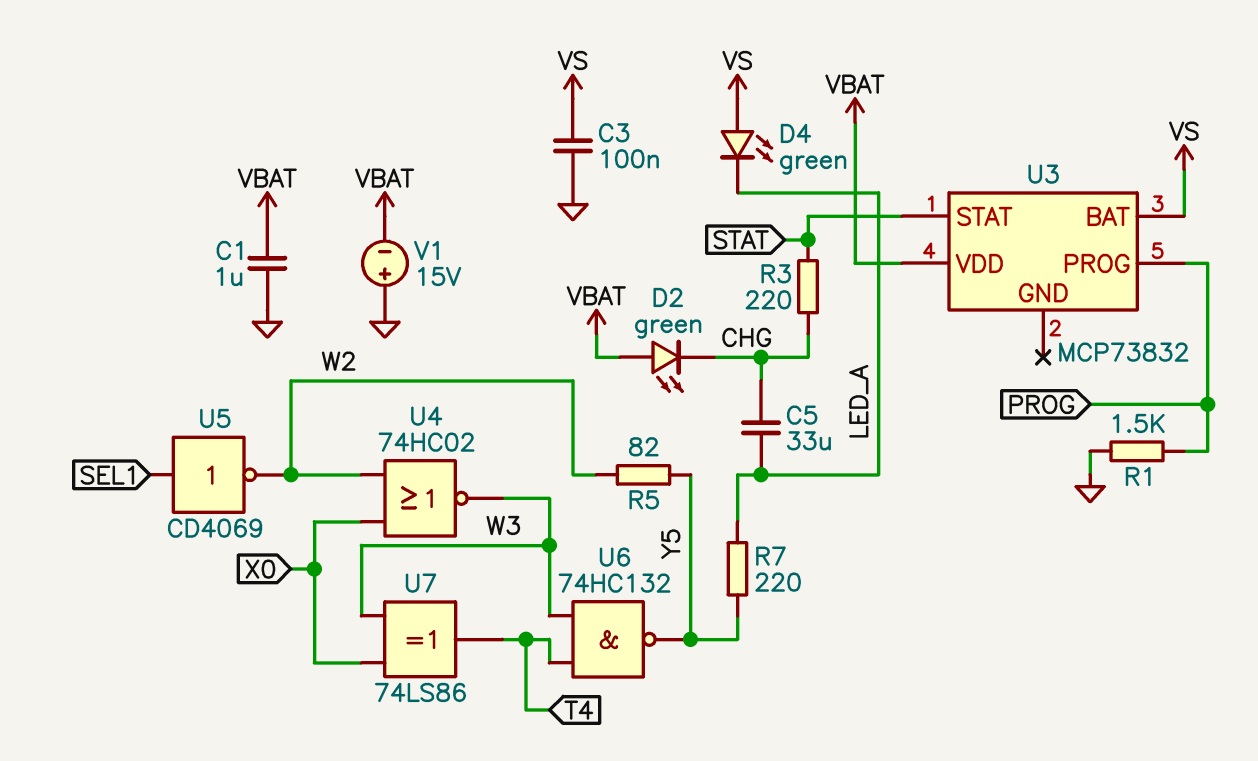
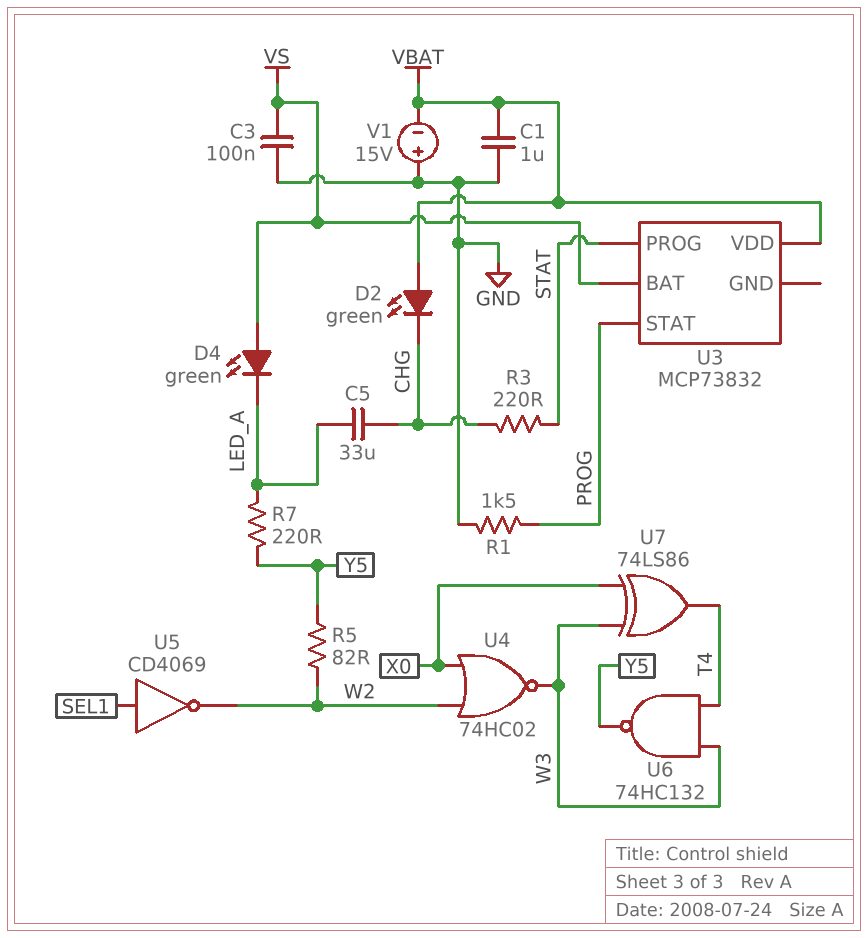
U3 pin PROG: PROG -> STAT
U3 pin STAT: STAT -> PROG

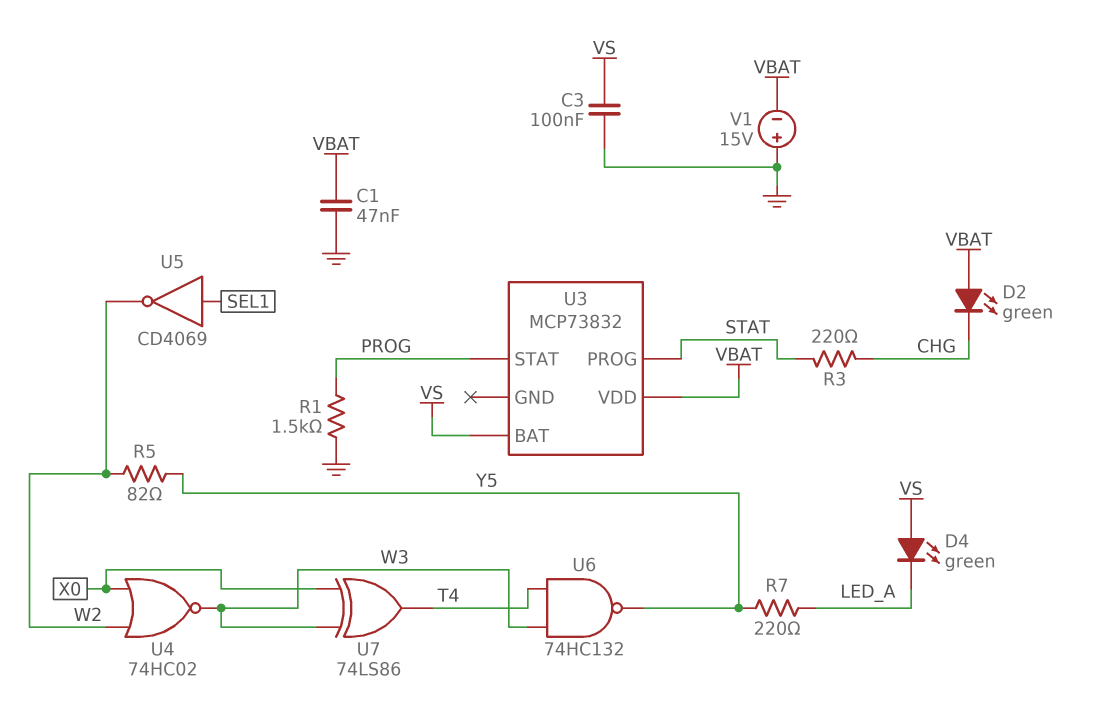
C1: 1uF (GND, VBAT) -> 47nF (GND, VBAT)
C5: 33uF (CHG, LED_A) -> none

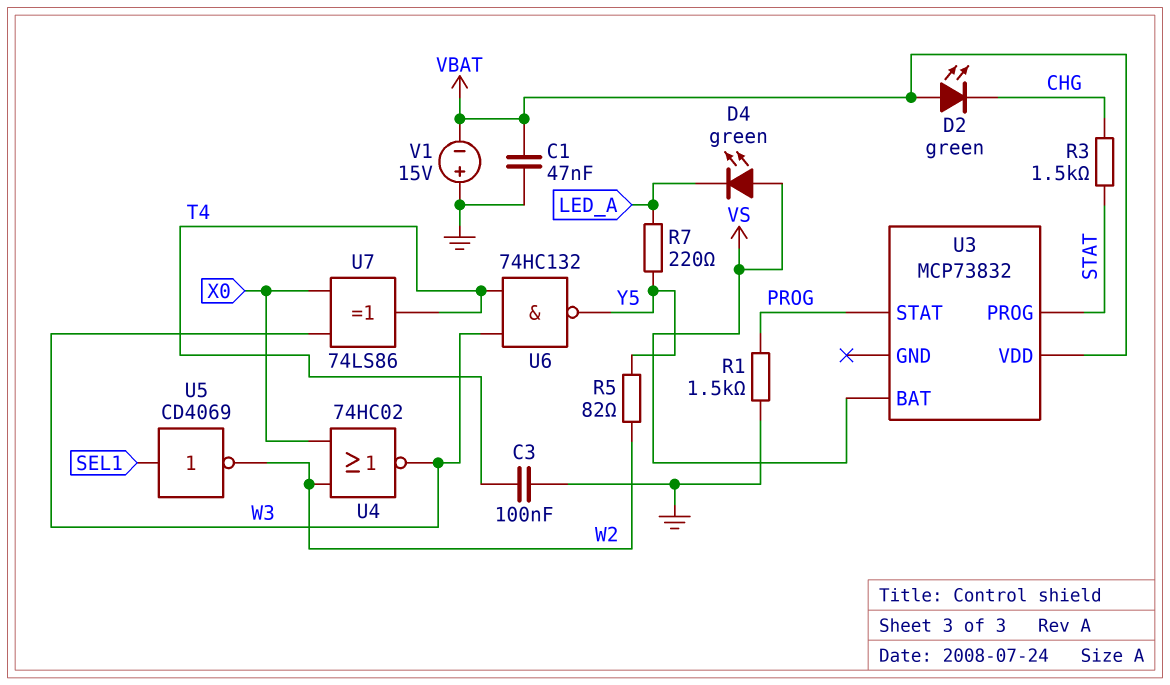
C3: 100nF (GND, VS) -> 100nF (GND, T4)
R3: 220 (CHG, STAT) -> 1.5k (CHG, STAT)

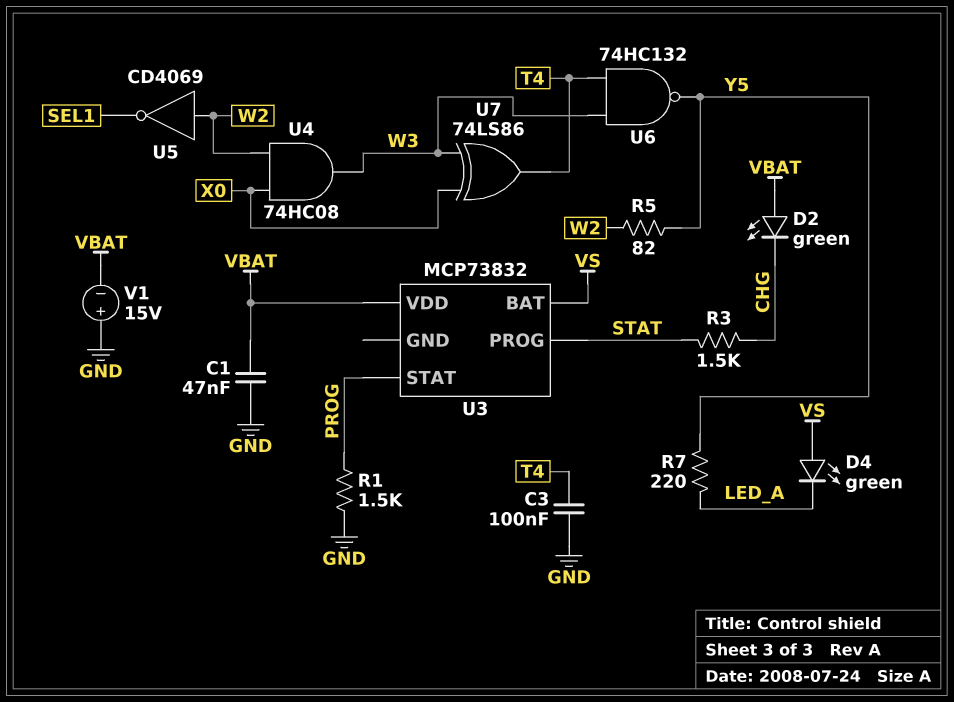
U4: NOR 74HC02 (in W2, in X0, out W3) -> AND 74HC08 (in W2, in X0, out W3)
U5: NOT CD4069 (in SEL1, out W2) -> NOT CD4069 (in W2, out SEL1)

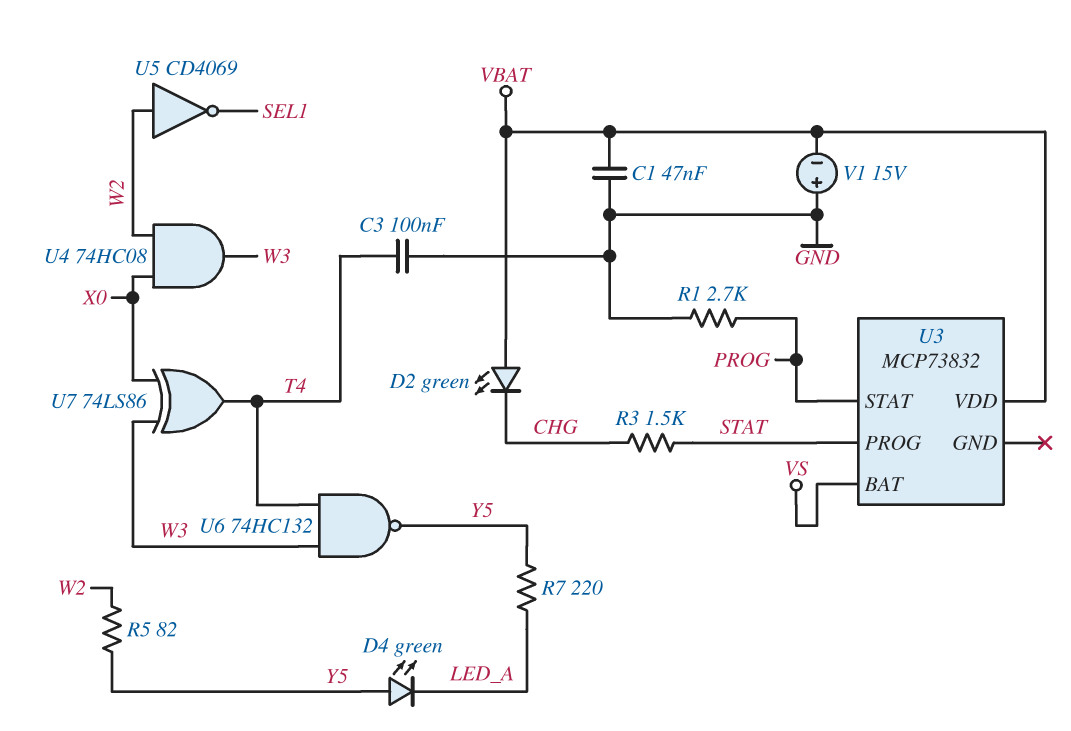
D4: LED green (A VS, K LED_A) -> LED green (A Y5, K LED_A)
R1: 1.5k (GND, PROG) -> 2.7k (GND, PROG)

